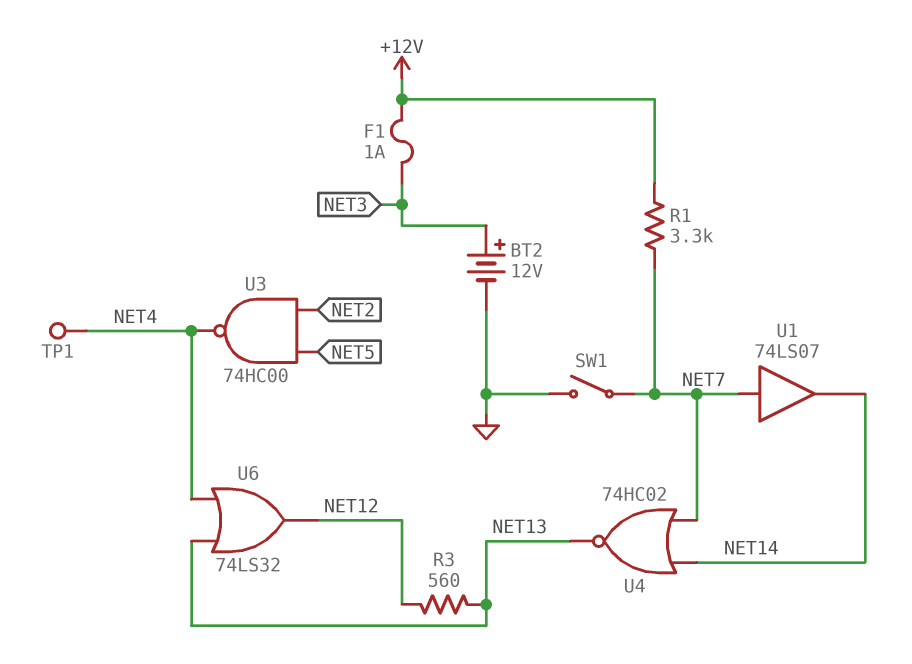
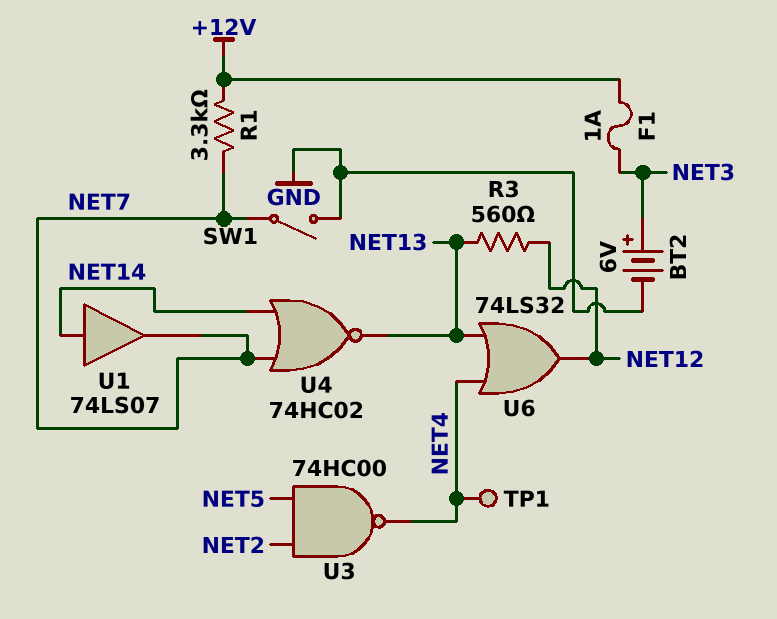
BT2: 12V (plus NET3, minus GND) -> 6V (plus NET3, minus GND)
U1: buffer 74LS07 (in NET7, out NET14) -> buffer 74LS07 (in NET14, out NET7)

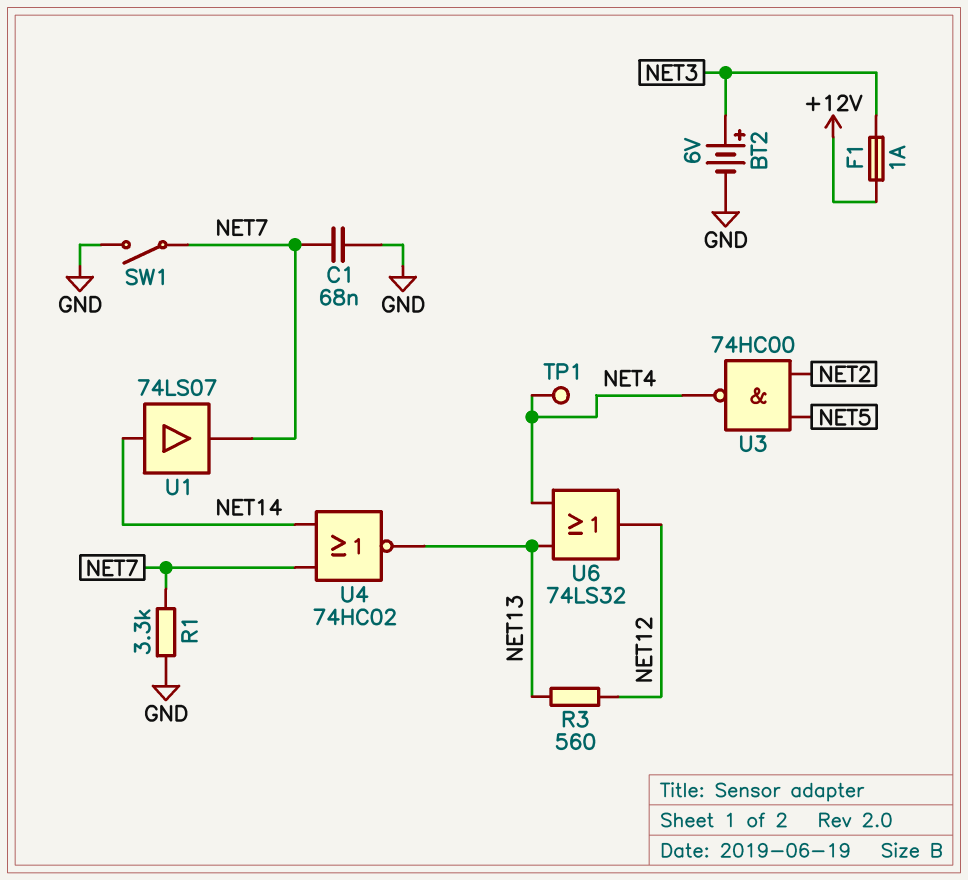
C1: none -> 68nF (GND, NET7)
R1: 3.3k (+12V, NET7) -> 3.3k (GND, NET7)

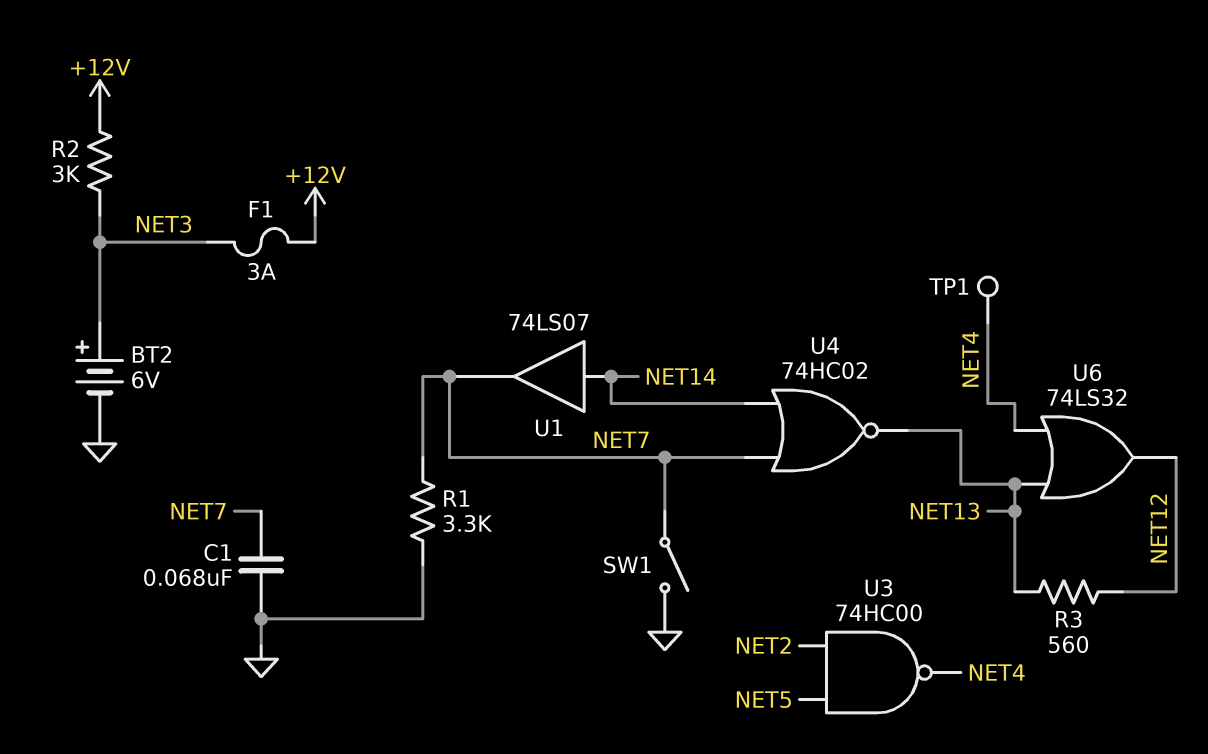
F1: 1A (+12V, NET3) -> 3A (+12V, NET3)
R2: none -> 3k (+12V, NET3)

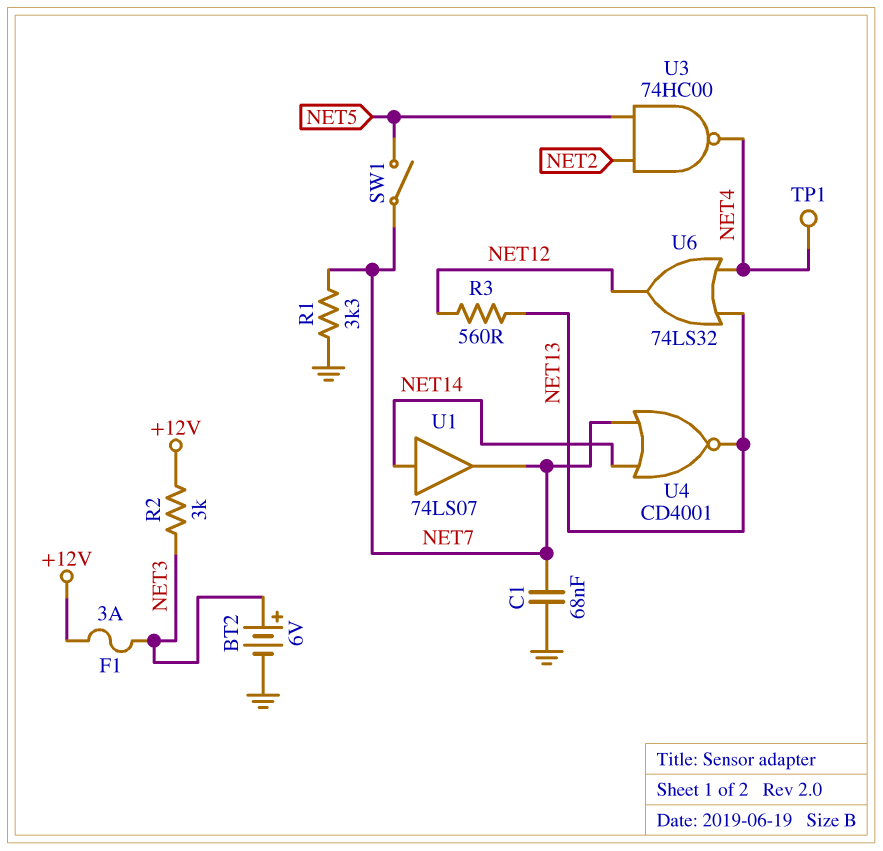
SW1: switch (GND, NET7) -> switch (NET5, NET7)
U4: NOR 74HC02 (in NET7, in NET14, out NET13) -> NOR CD4001 (in NET7, in NET14, out NET13)

